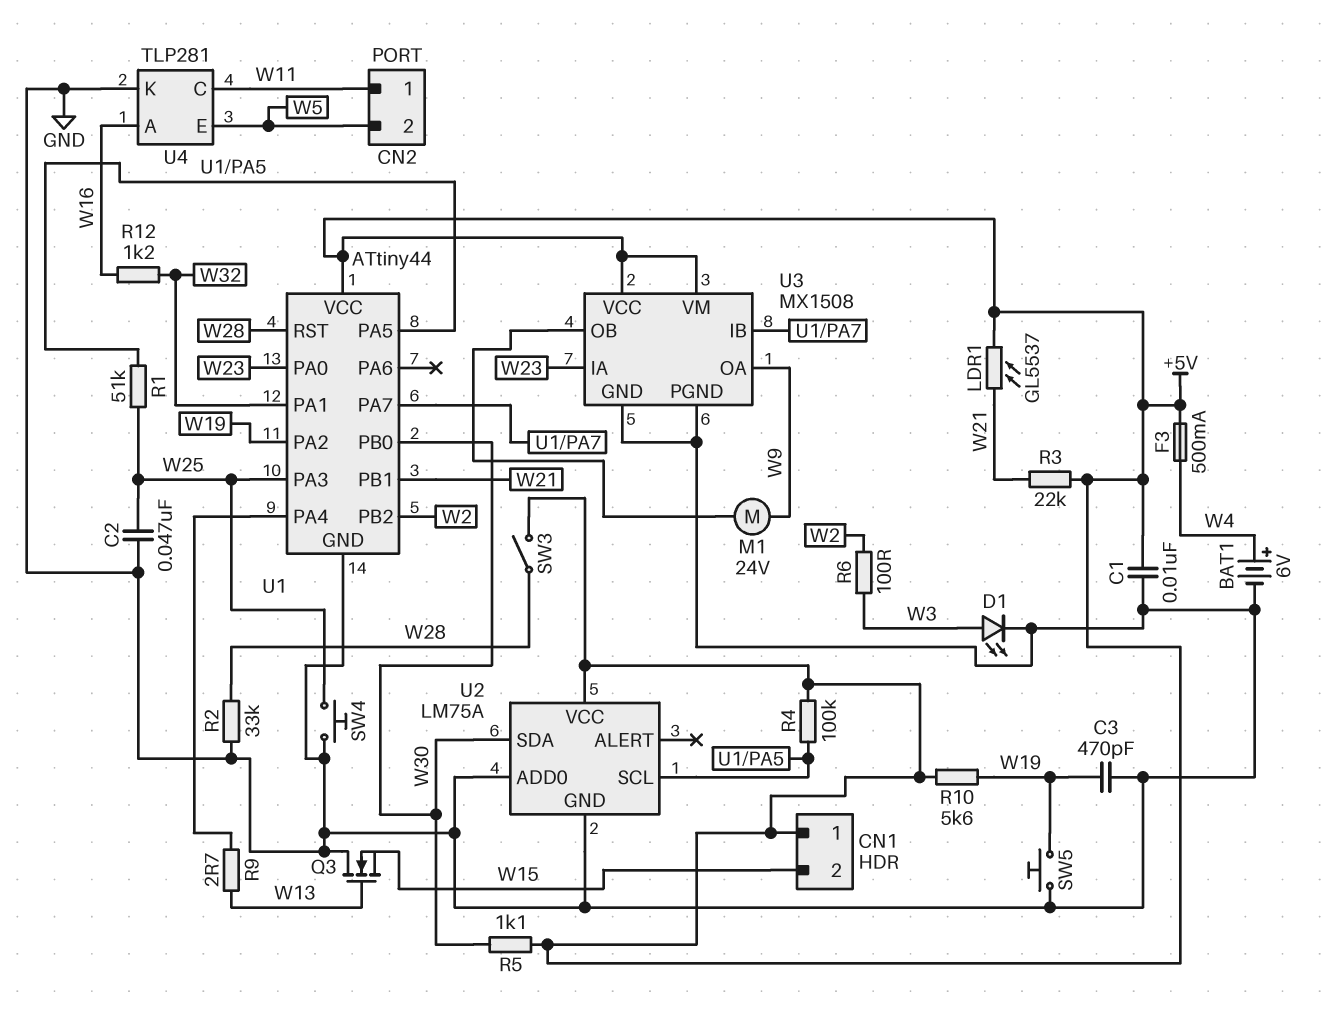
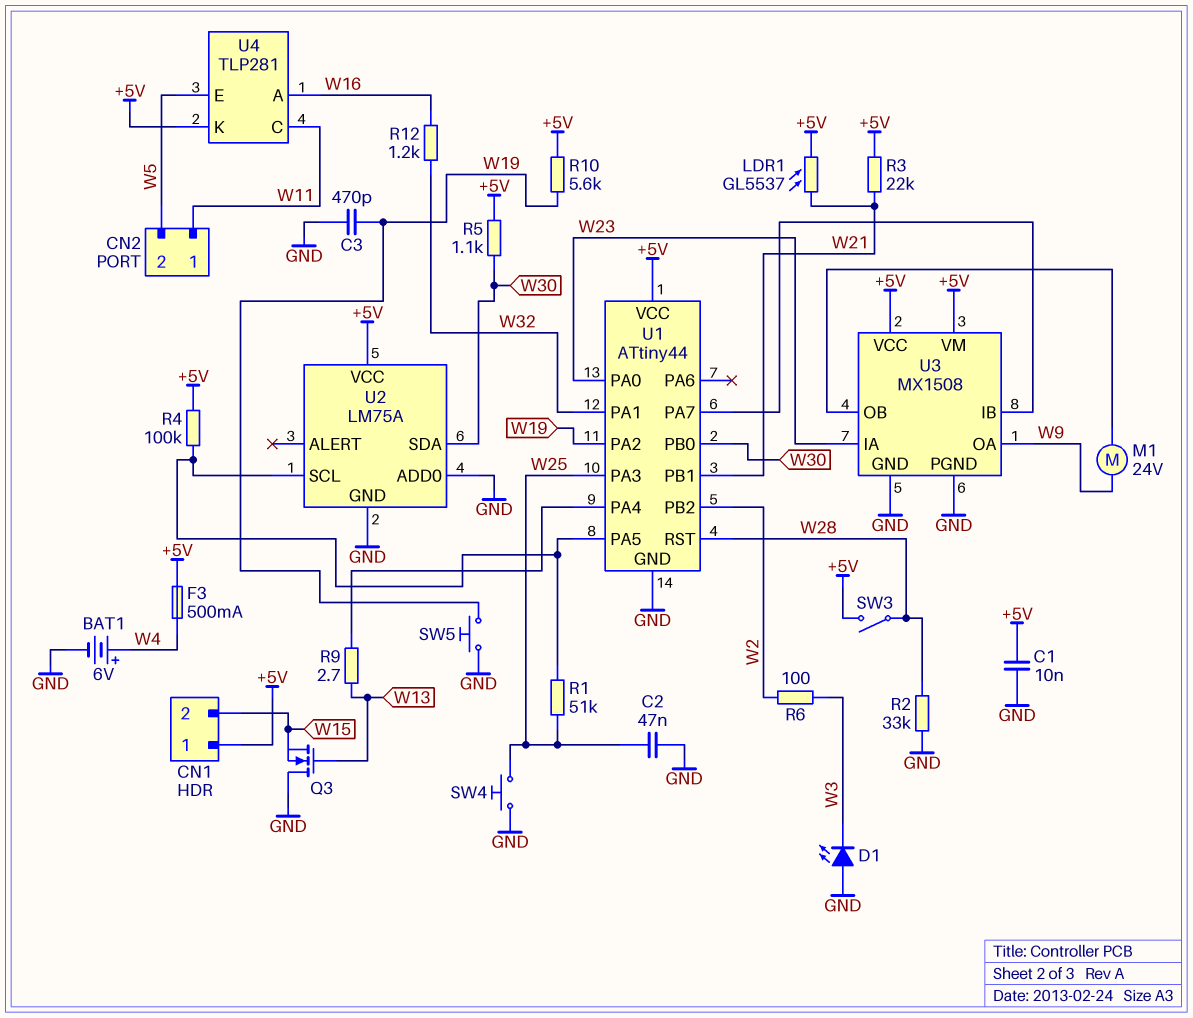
D1: LED (A W3, K GND) -> LED (A GND, K W3)
U4 pin K: GND -> +5V

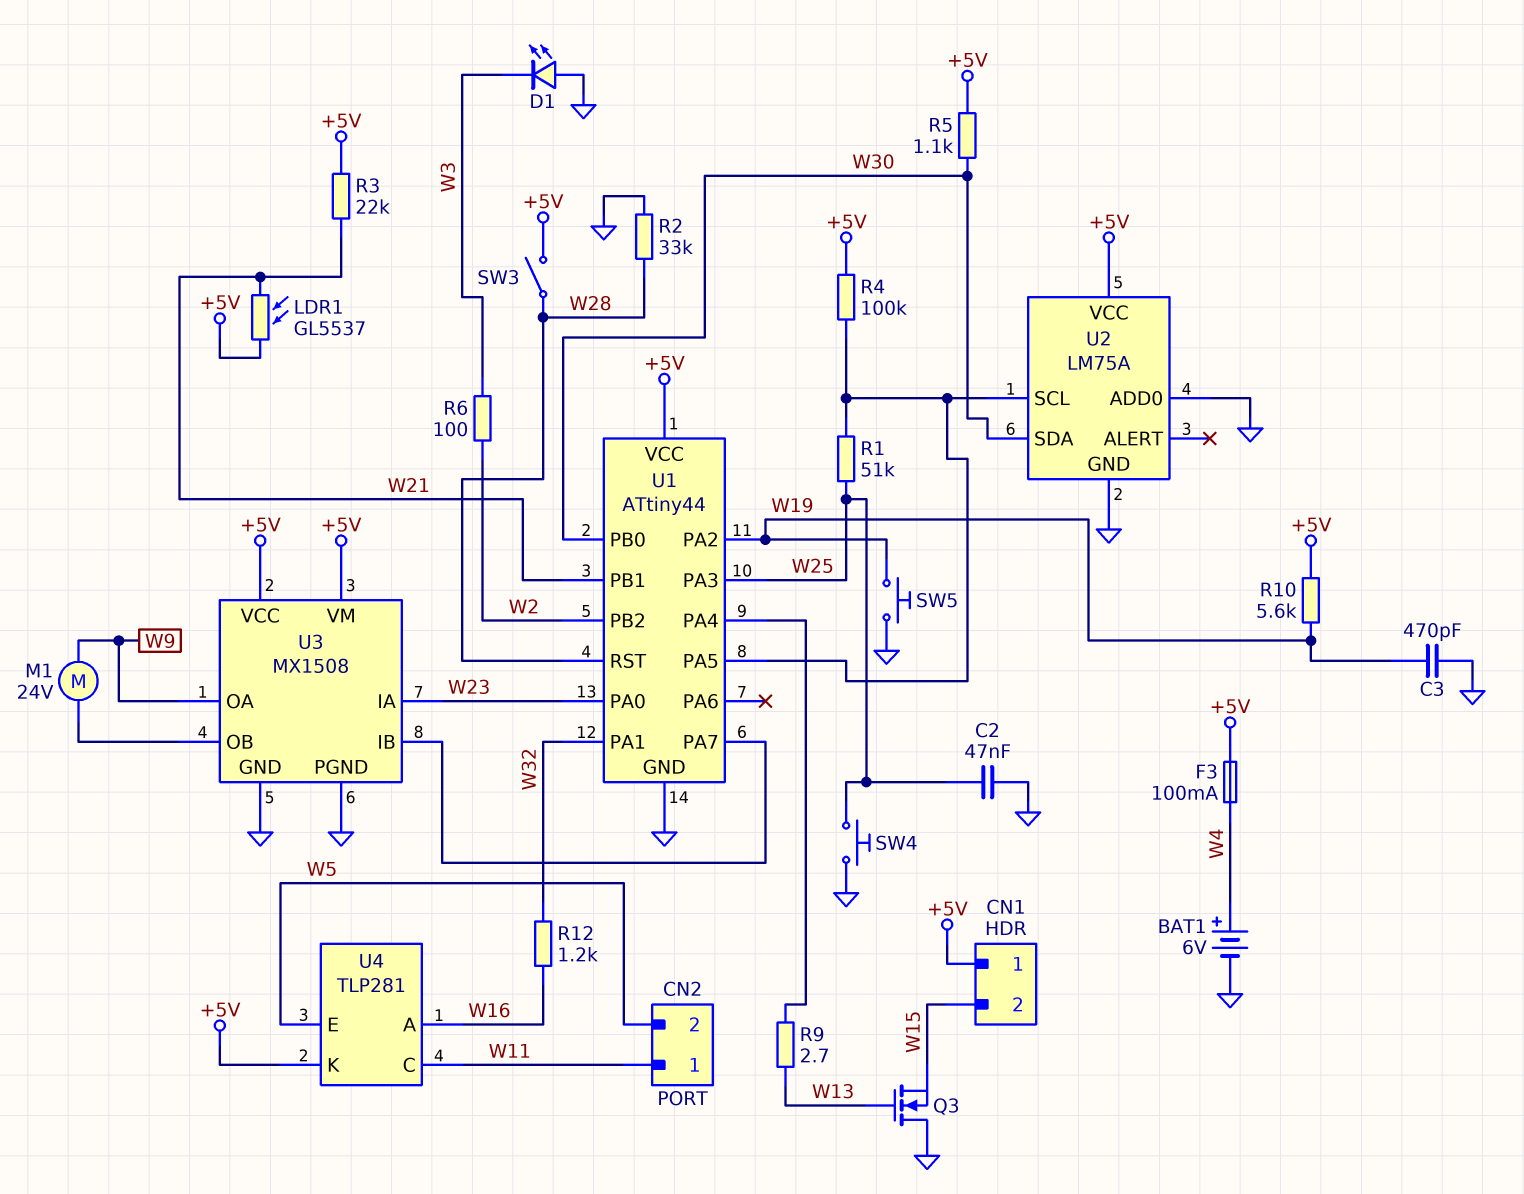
C1: 10nF (+5V, GND) -> none
F3: 500mA (+5V, W4) -> 100mA (+5V, W4)

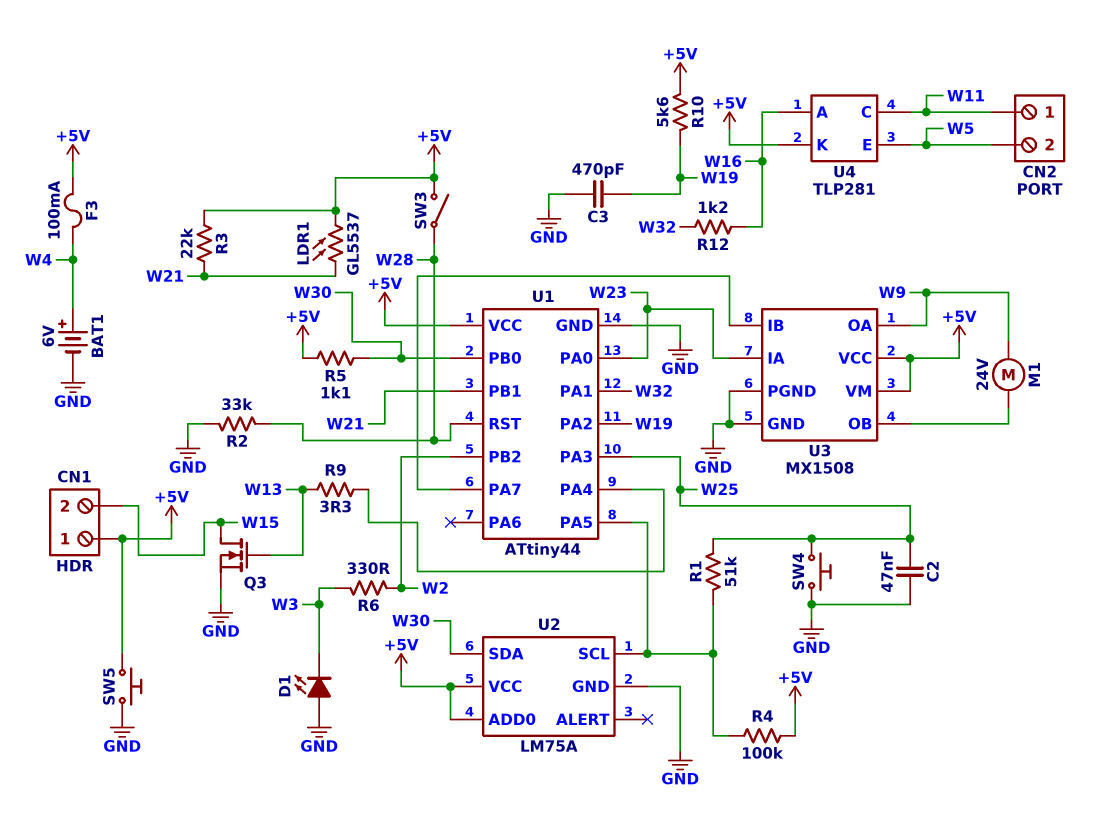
Q3: NMOS (G W13, D GND, S W15) -> NMOS (G W13, D W15, S GND)
R6: 100 (W2, W3) -> 330 (W2, W3)
R9: 2.7 (U1/PA4, W13) -> 3.3 (U1/PA4, W13)
SW5: button (GND, W19) -> button (+5V, GND)
U2 pin ADD0: GND -> +5V

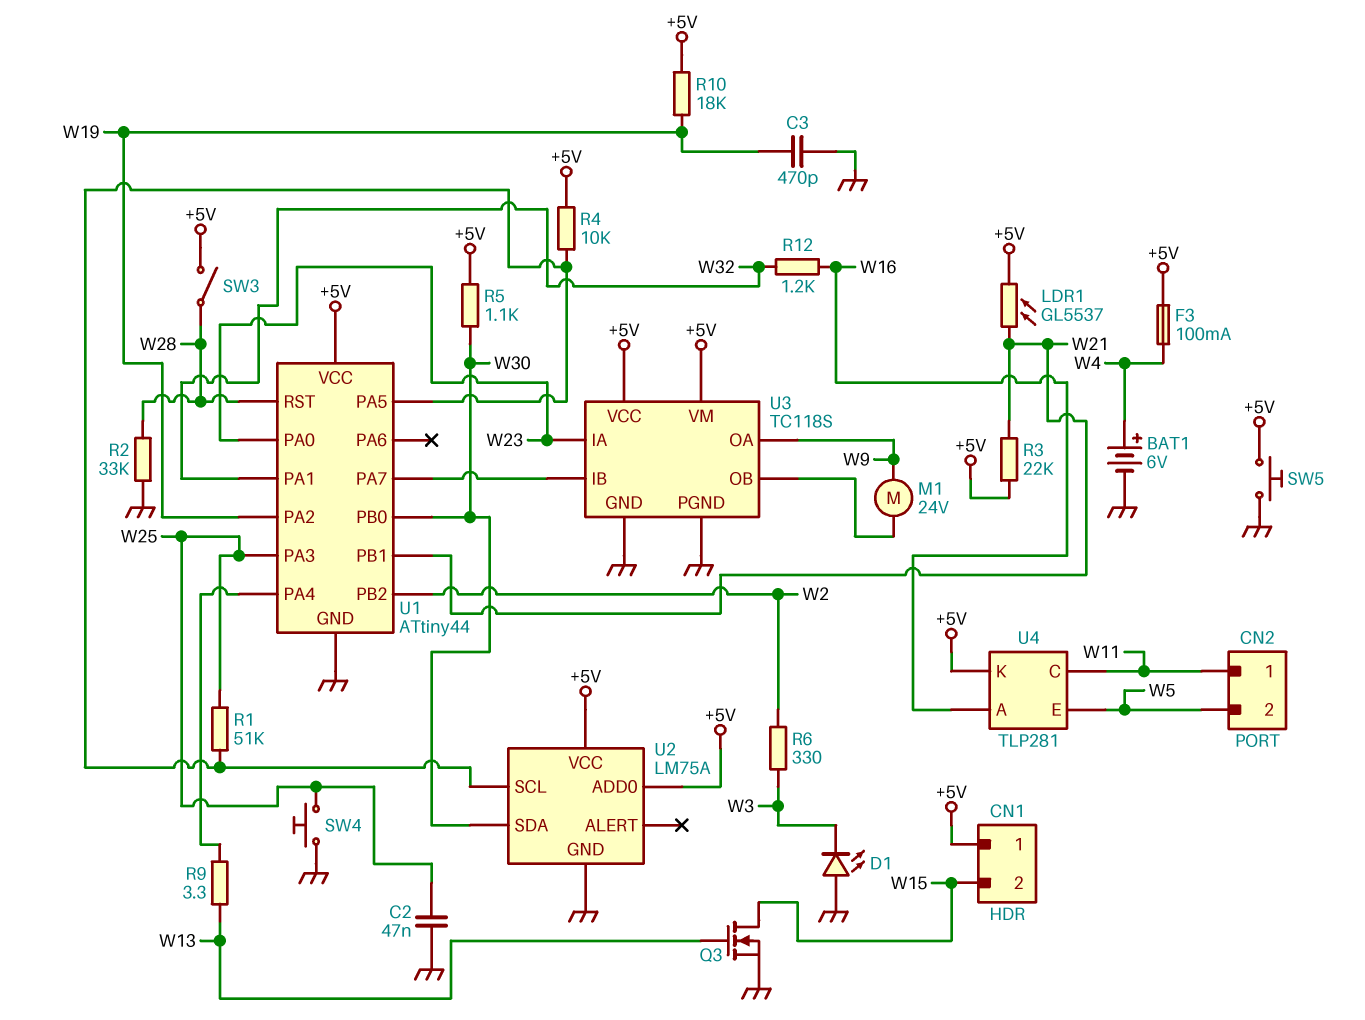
R4: 100k (+5V, U1/PA5) -> 10k (+5V, U1/PA5)
R10: 5.6k (+5V, W19) -> 18k (+5V, W19)
U3: MX1508 -> TC118S

